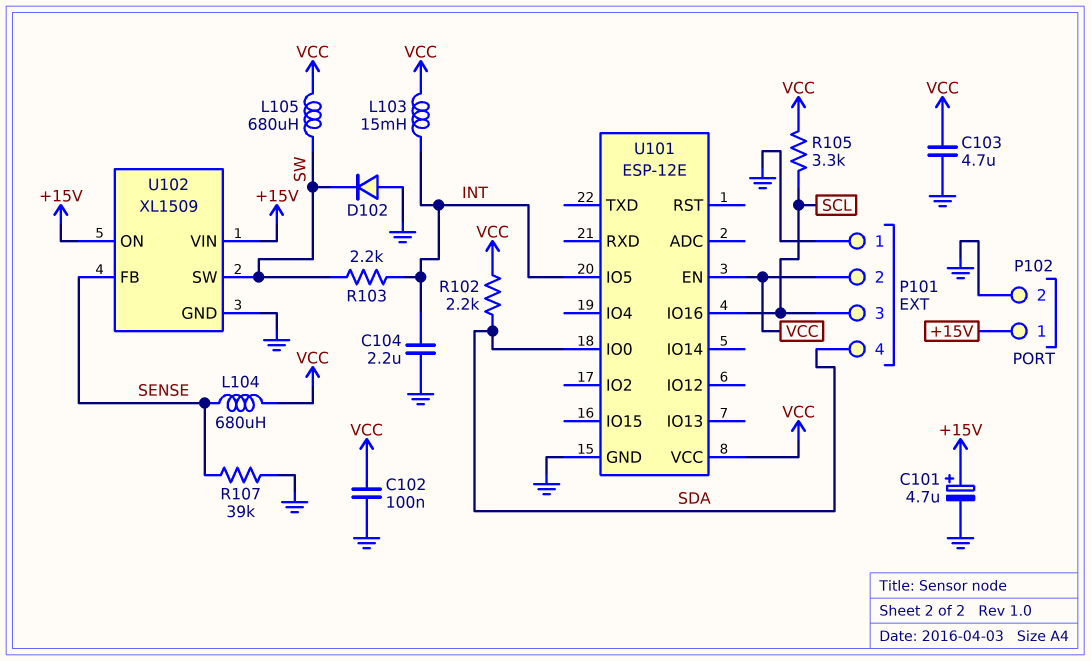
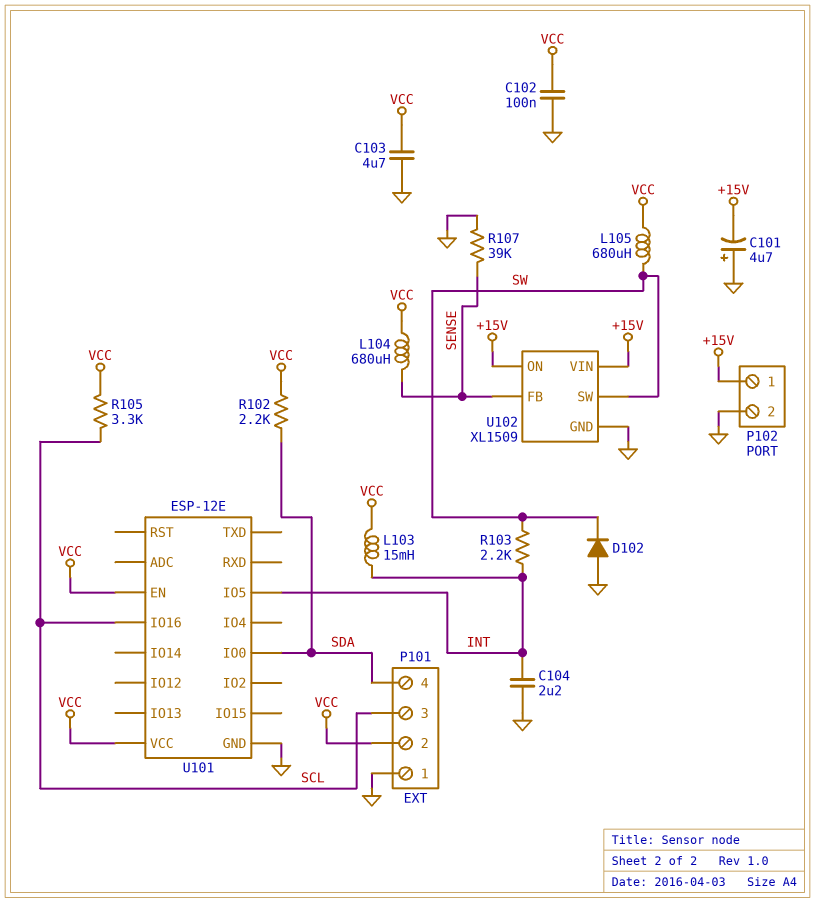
C101: 4.7uF (plus +15V, minus GND) -> 4.7uF (plus GND, minus +15V)

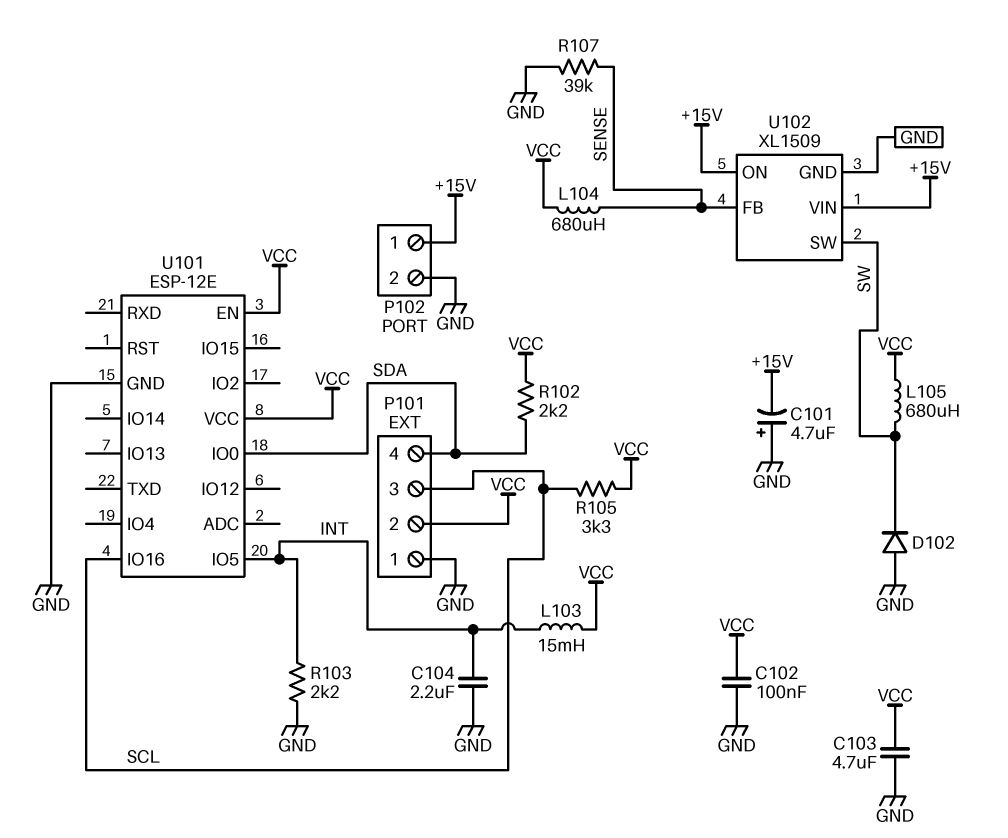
R103: 2.2k (INT, SW) -> 2.2k (GND, INT)

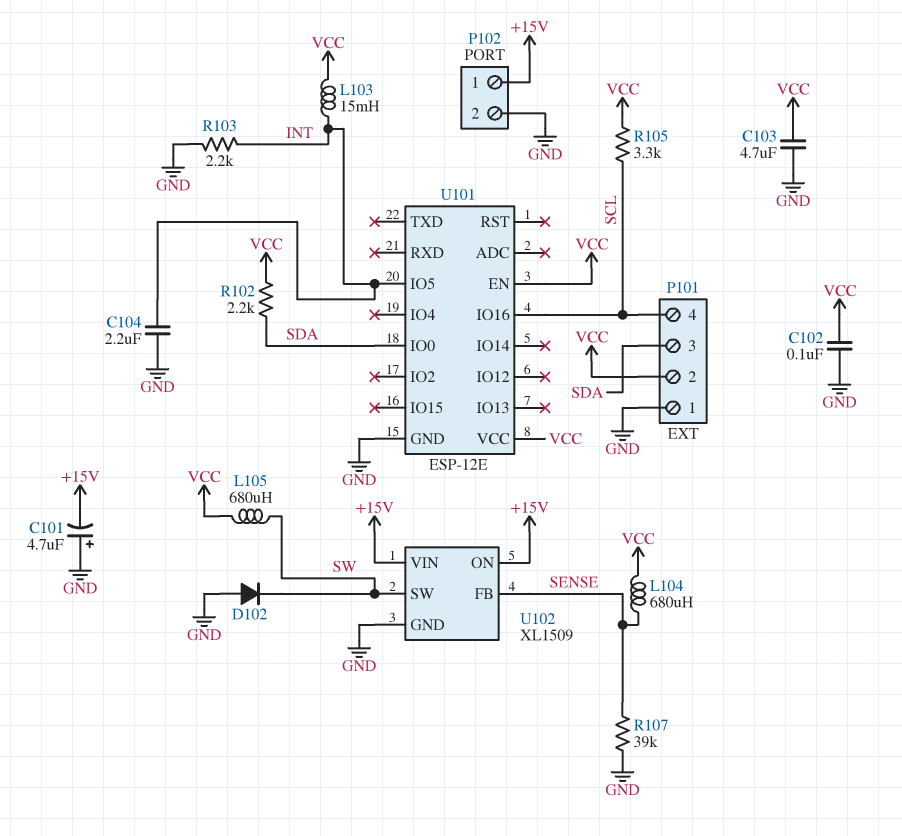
P101 pin 3: SCL -> SDA
P101 pin 4: SDA -> SCL

